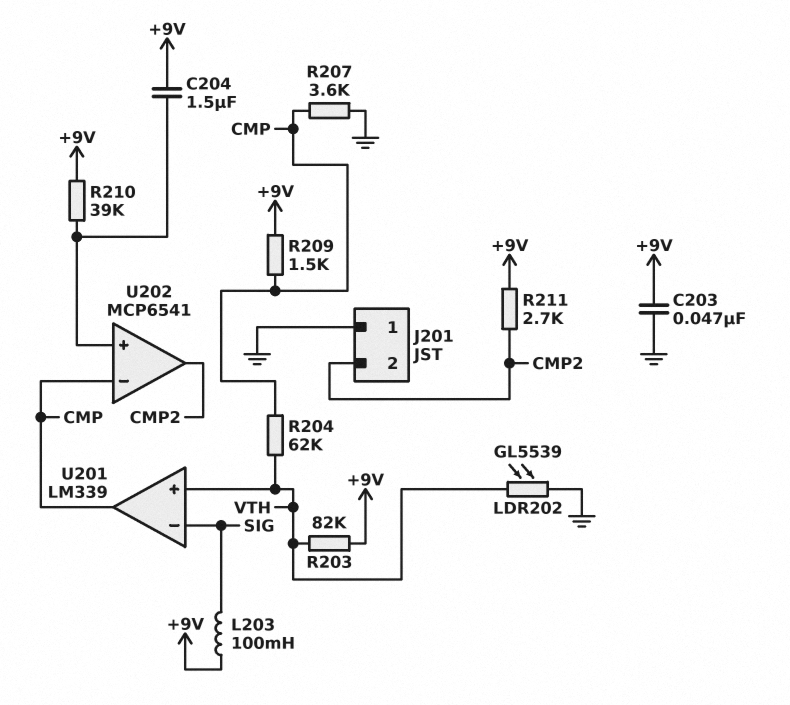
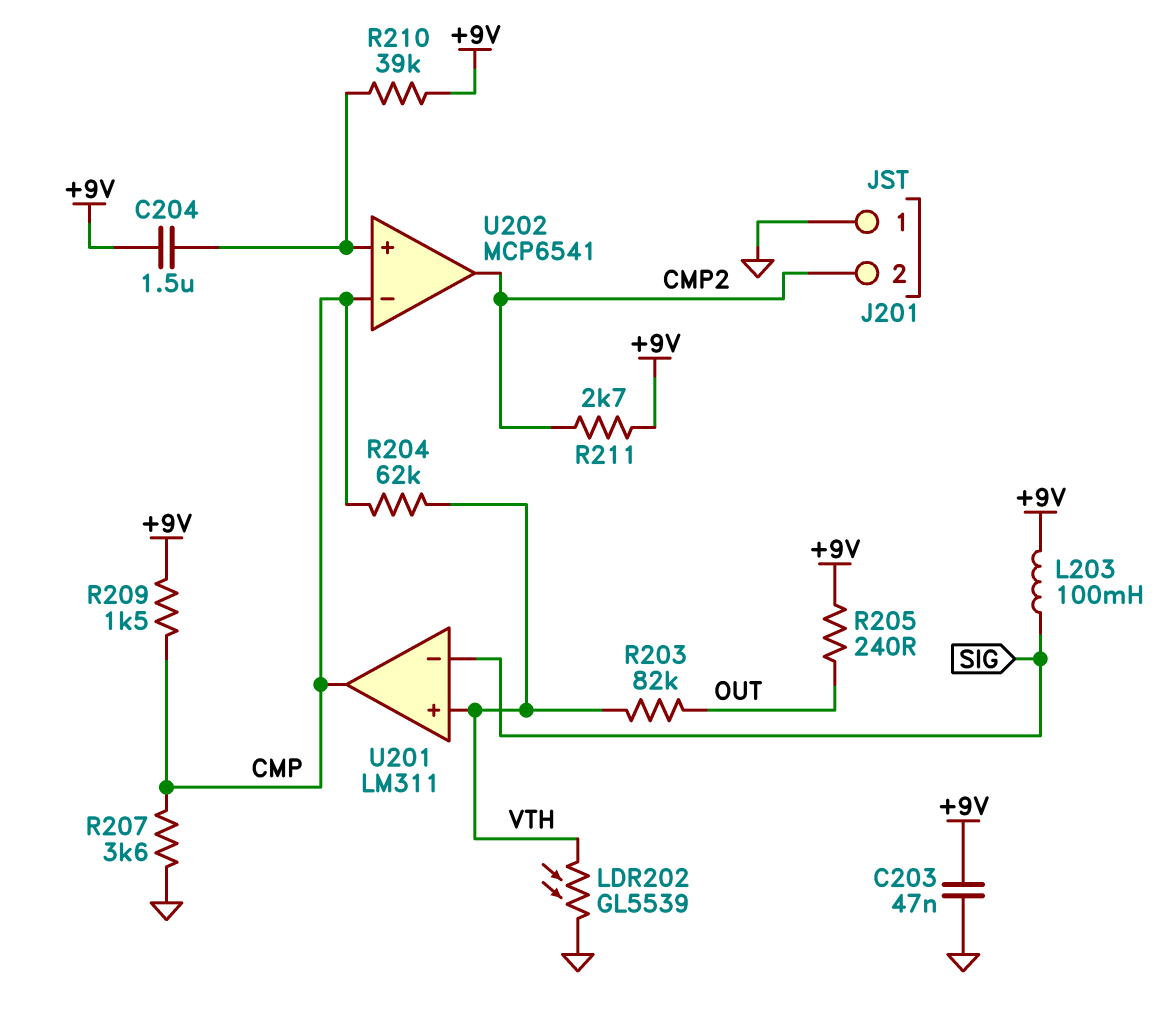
R203: 82k (+9V, VTH) -> 82k (OUT, VTH)
R205: none -> 240 (+9V, OUT)
U201: LM339 -> LM311

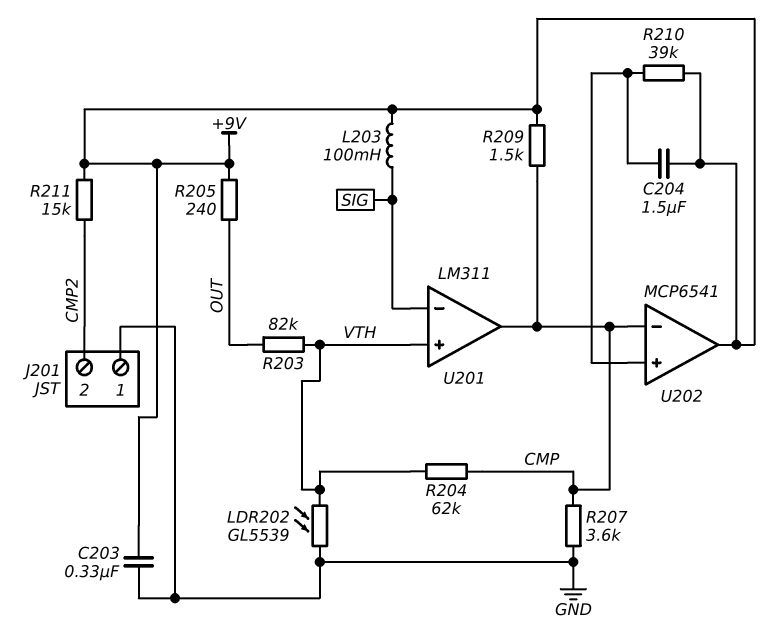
C203: 47nF (+9V, GND) -> 330nF (+9V, GND)
R211: 2.7k (+9V, CMP2) -> 15k (+9V, CMP2)
U202 pin out: CMP2 -> +9V

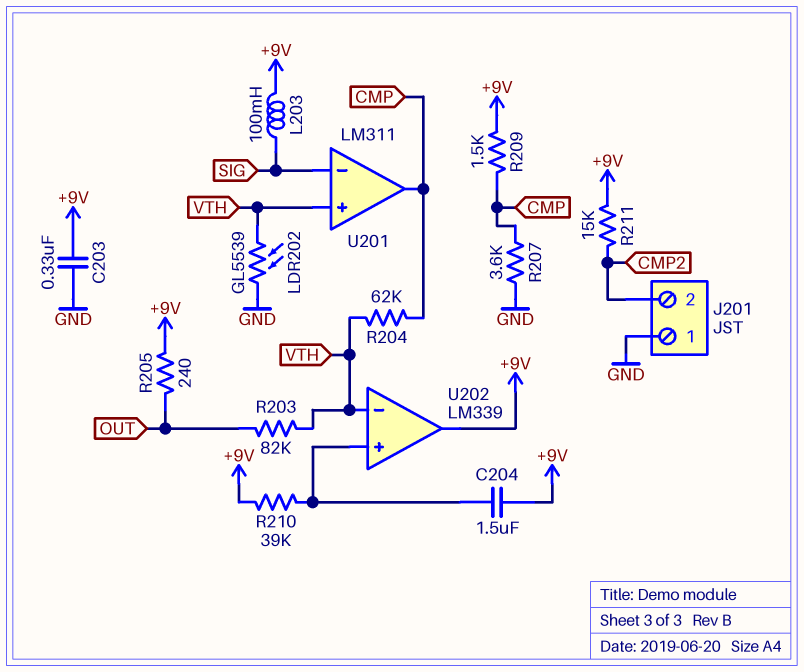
U202: MCP6541 -> LM339
U202 pin in-: CMP -> VTH

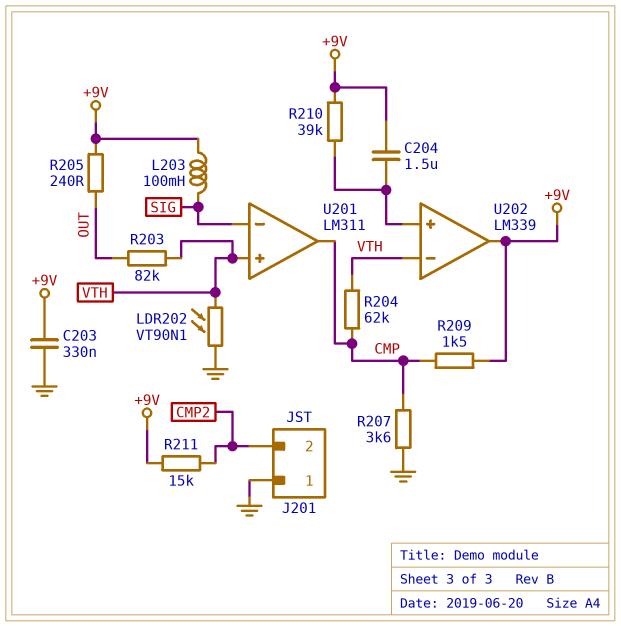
LDR202: GL5539 (GND, VTH) -> VT90N1 (GND, VTH)

